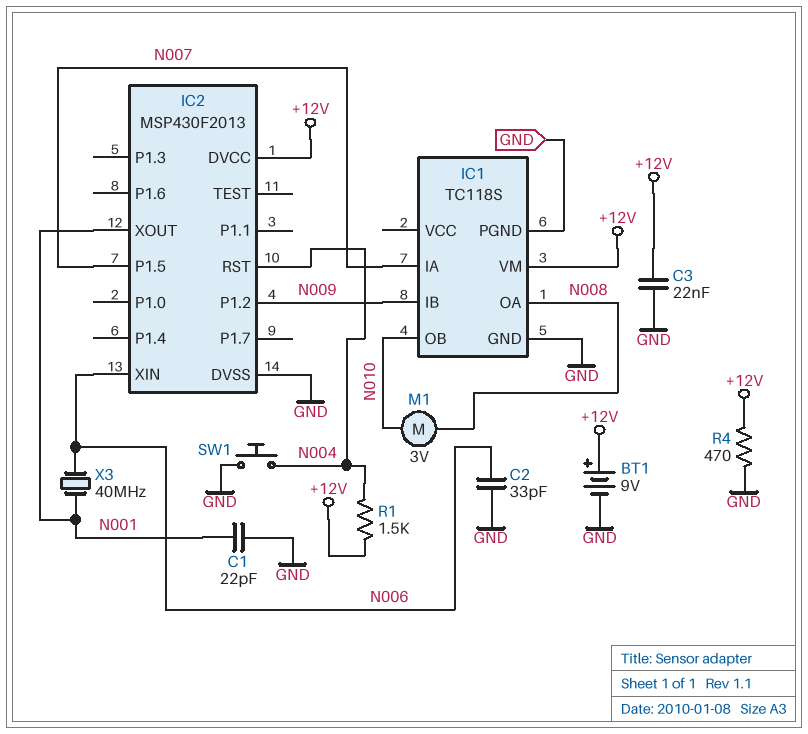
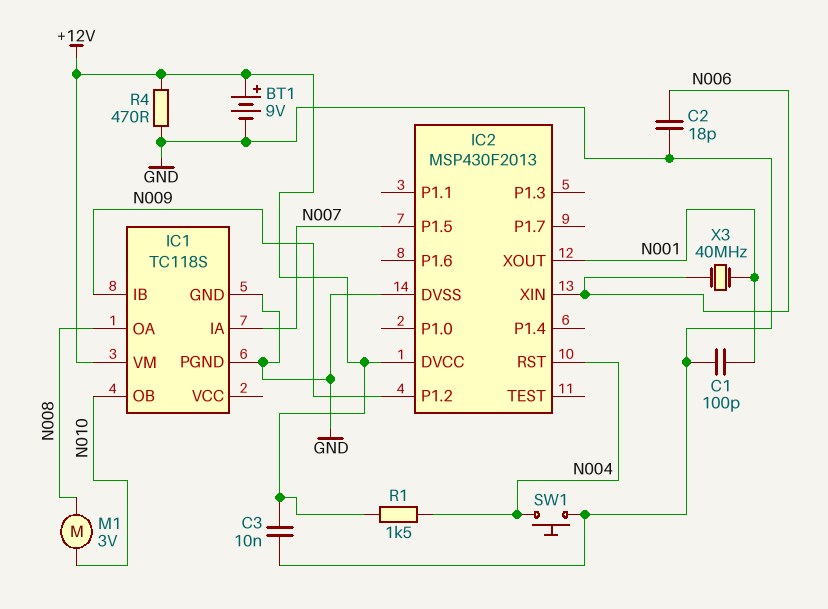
C1: 22pF (GND, N001) -> 100pF (GND, N001)
C2: 33pF (GND, N006) -> 18pF (GND, N006)
C3: 22nF (+12V, GND) -> 10nF (+12V, GND)

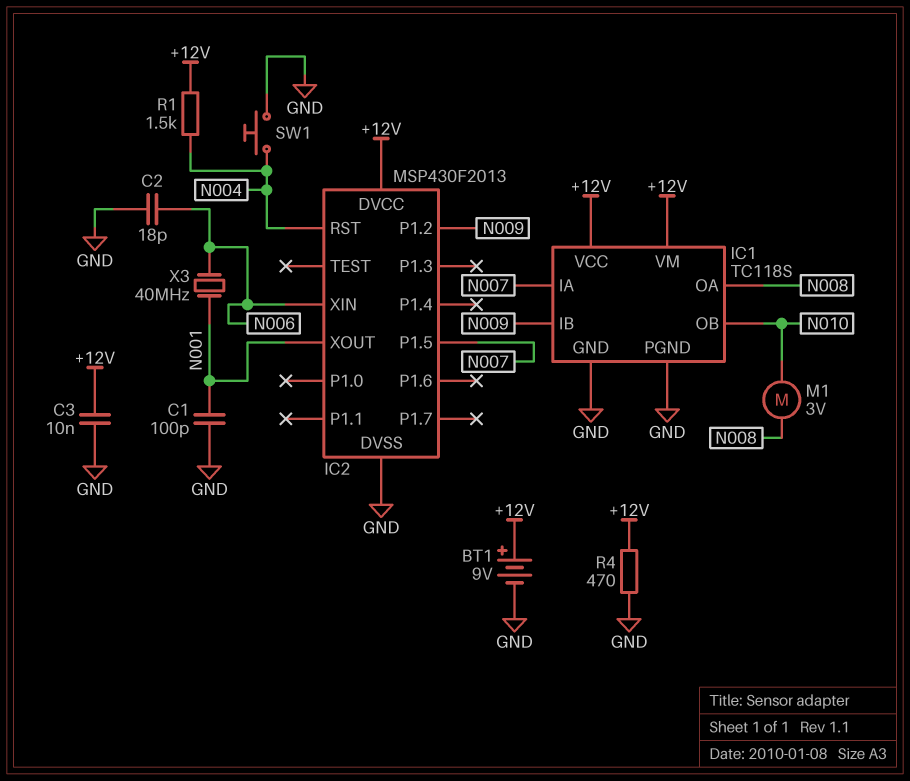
IC1 pin VCC: none -> +12V

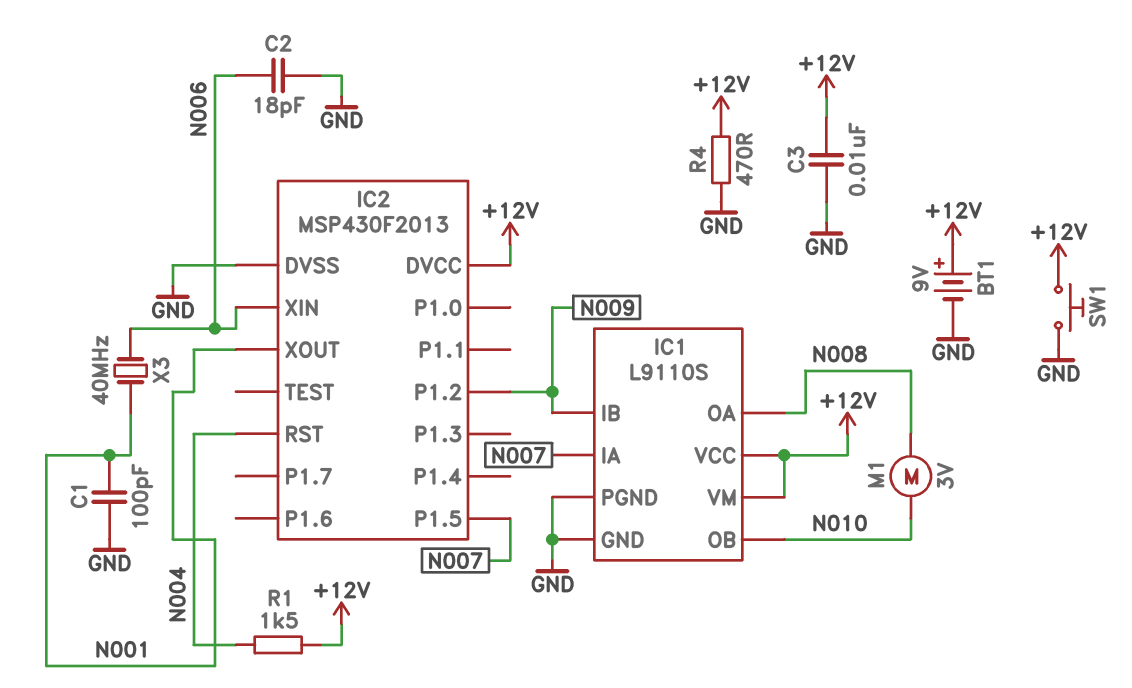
IC1: TC118S -> L9110S
SW1: button (GND, N004) -> button (+12V, GND)

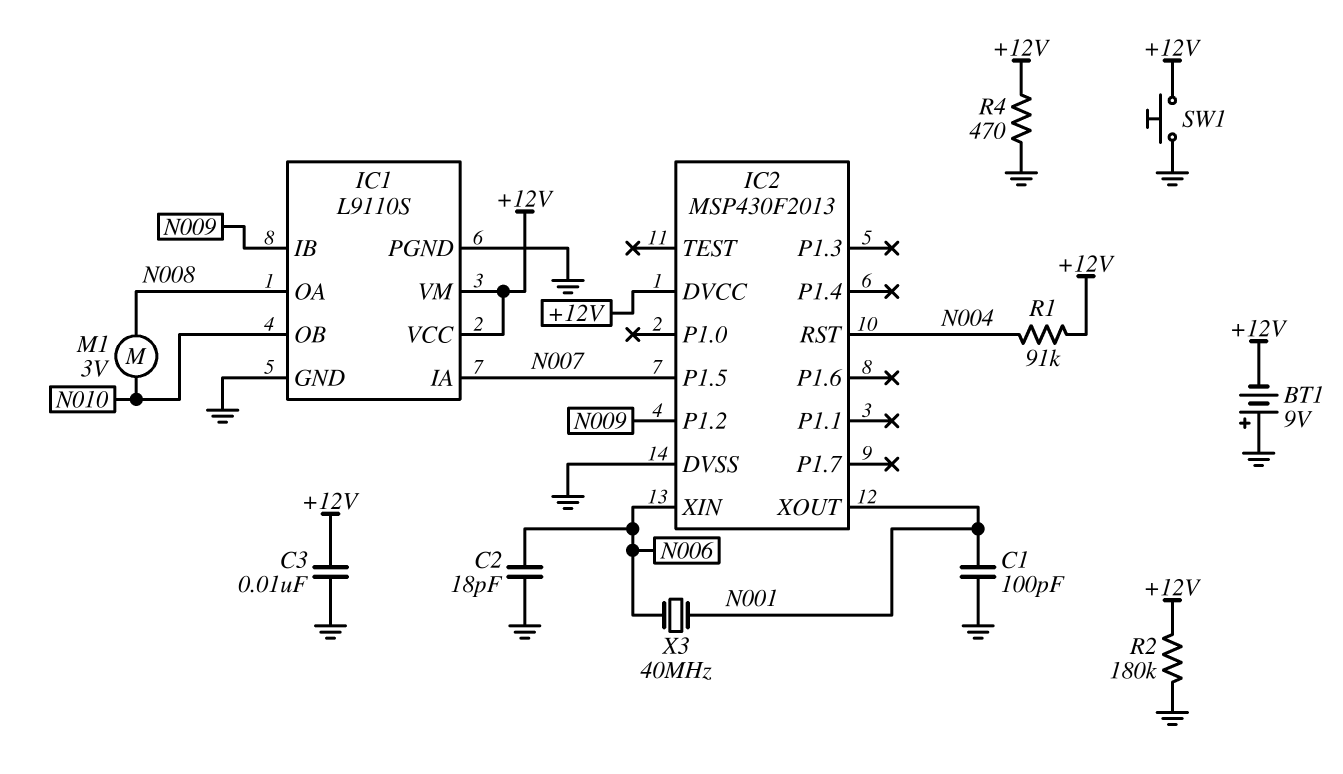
BT1: 9V (plus +12V, minus GND) -> 9V (plus GND, minus +12V)
R1: 1.5k (+12V, N004) -> 91k (+12V, N004)
R2: none -> 180k (+12V, GND)

